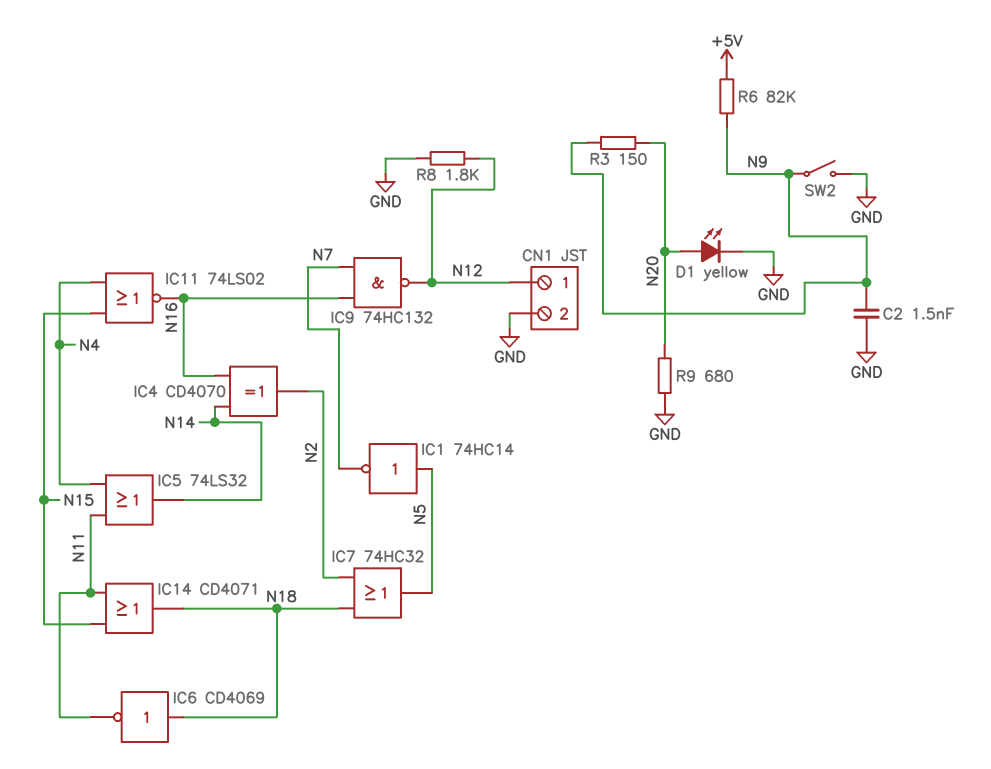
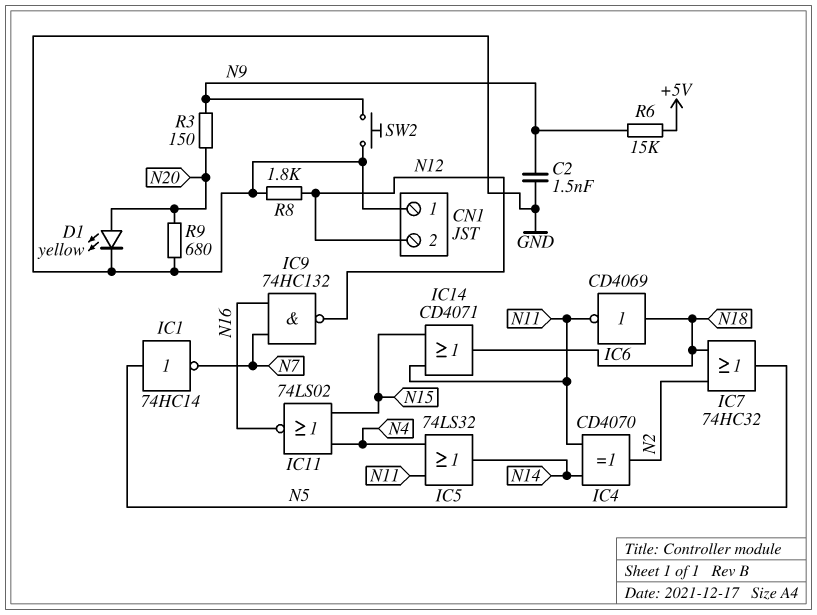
CN1 pin 1: N12 -> GND
CN1 pin 2: GND -> N12
IC4: XOR CD4070 (in N14, in N16, out N2) -> XOR CD4070 (in N11, in N14, out N2)
R6: 82k (+5V, N9) -> 15k (+5V, N9)
SW2: switch (GND, N9) -> button (GND, N9)

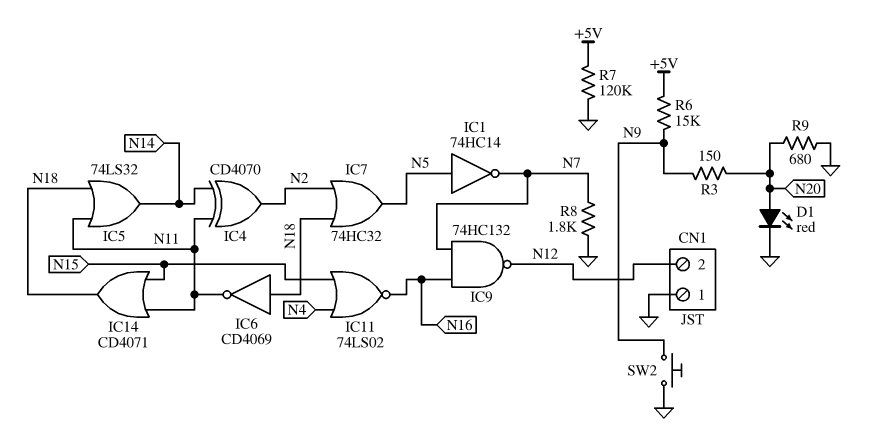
C2: 1.5nF (GND, N9) -> none
D1: LED yellow (A N20, K GND) -> LED red (A N20, K GND)
IC5: OR 74LS32 (in N4, in N11, out N14) -> OR 74LS32 (in N11, in N18, out N14)
R7: none -> 120k (+5V, GND)
R8: 1.8k (GND, N12) -> 1.8k (GND, N7)

